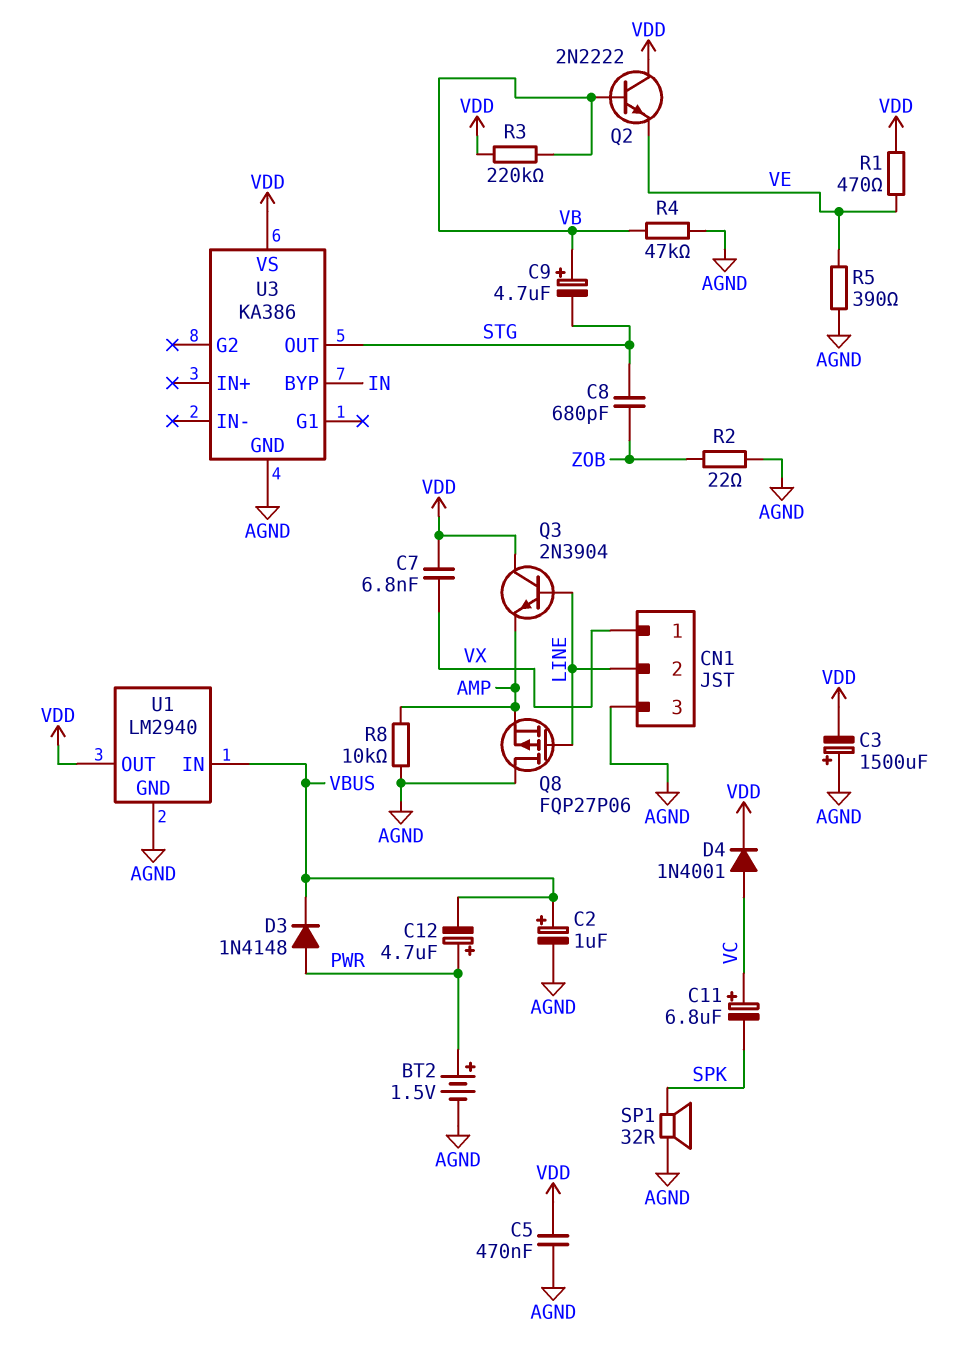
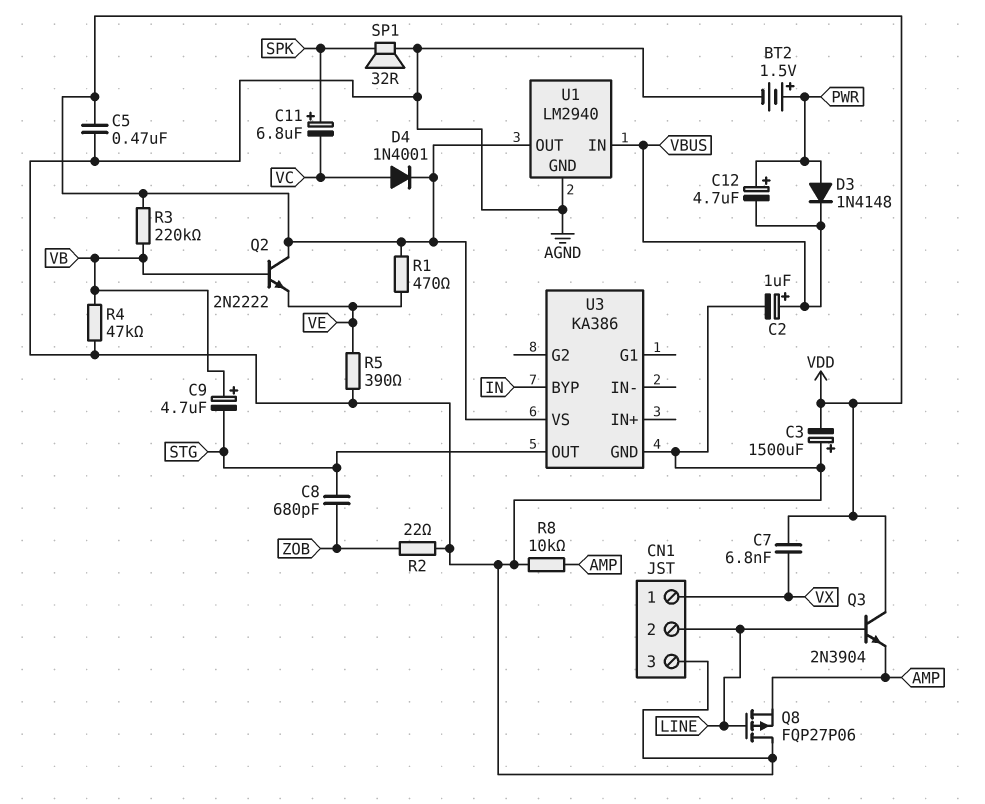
C11: 6.8uF (plus VC, minus SPK) -> 6.8uF (plus SPK, minus VC)

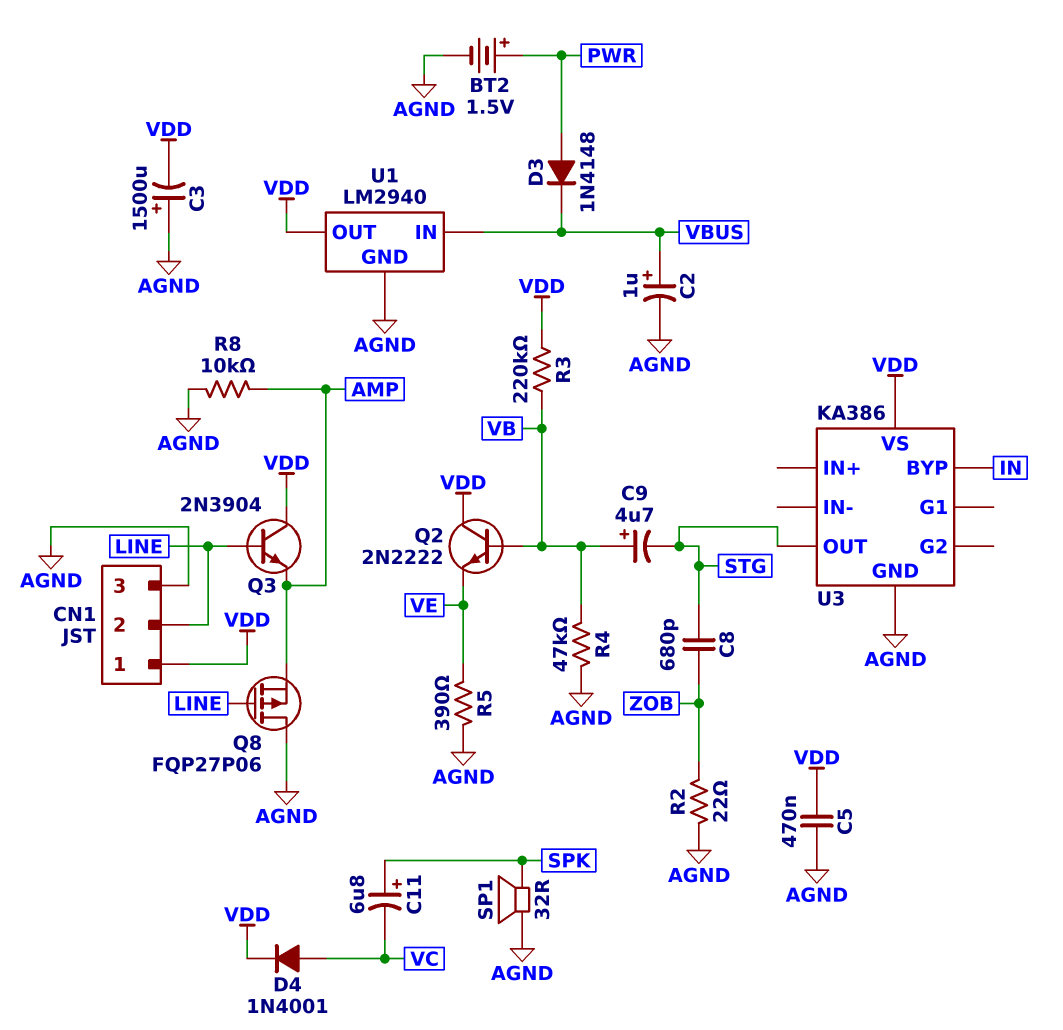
C7: 6.8nF (VDD, VX) -> none
C12: 4.7uF (plus PWR, minus VBUS) -> none
CN1 pin 1: VX -> VDD
R1: 470 (VDD, VE) -> none

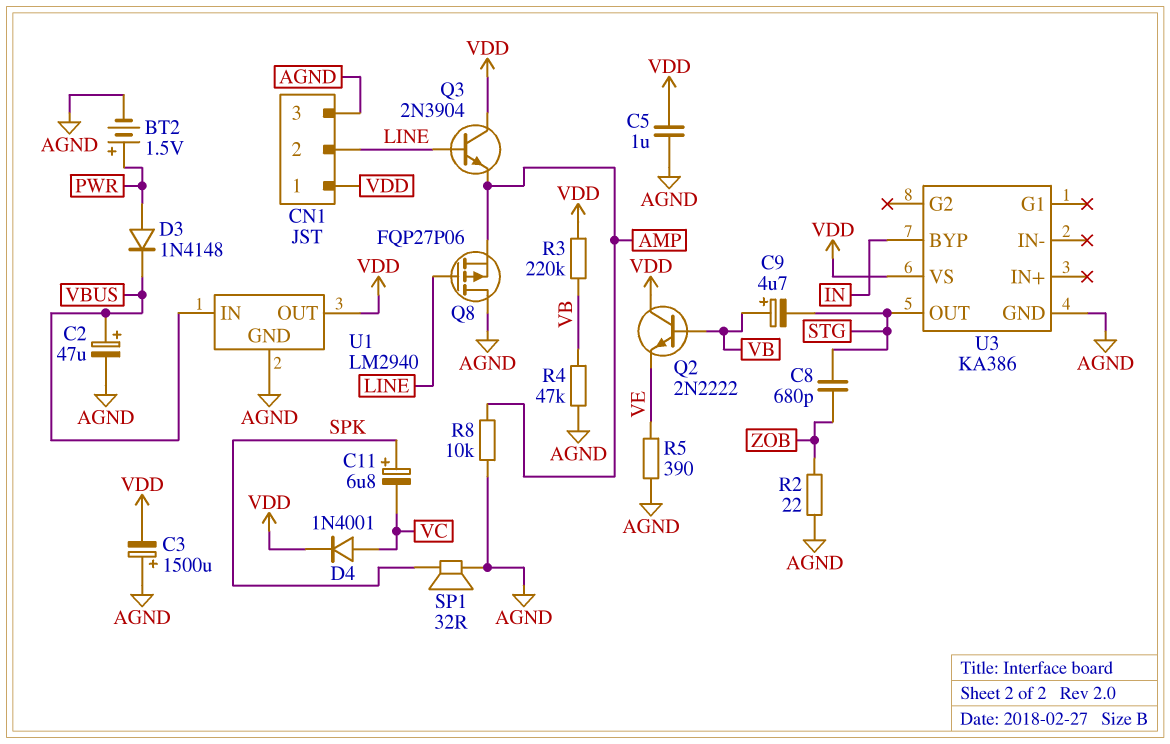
C2: 1uF (plus VBUS, minus AGND) -> 47uF (plus VBUS, minus AGND)
C5: 470nF (AGND, VDD) -> 1uF (AGND, VDD)

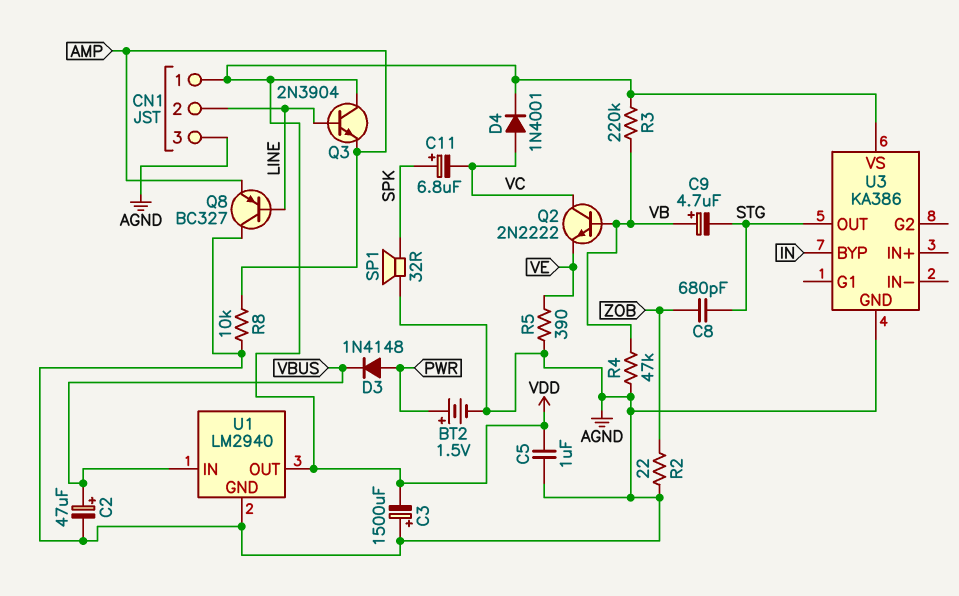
Q2: NPN 2N2222 (B VB, C VDD, E VE) -> NPN 2N2222 (B VB, C VC, E VE)
Q8: PMOS FQP27P06 (G LINE, D AGND, S AMP) -> PNP BC327 (B LINE, C AGND, E AMP)

